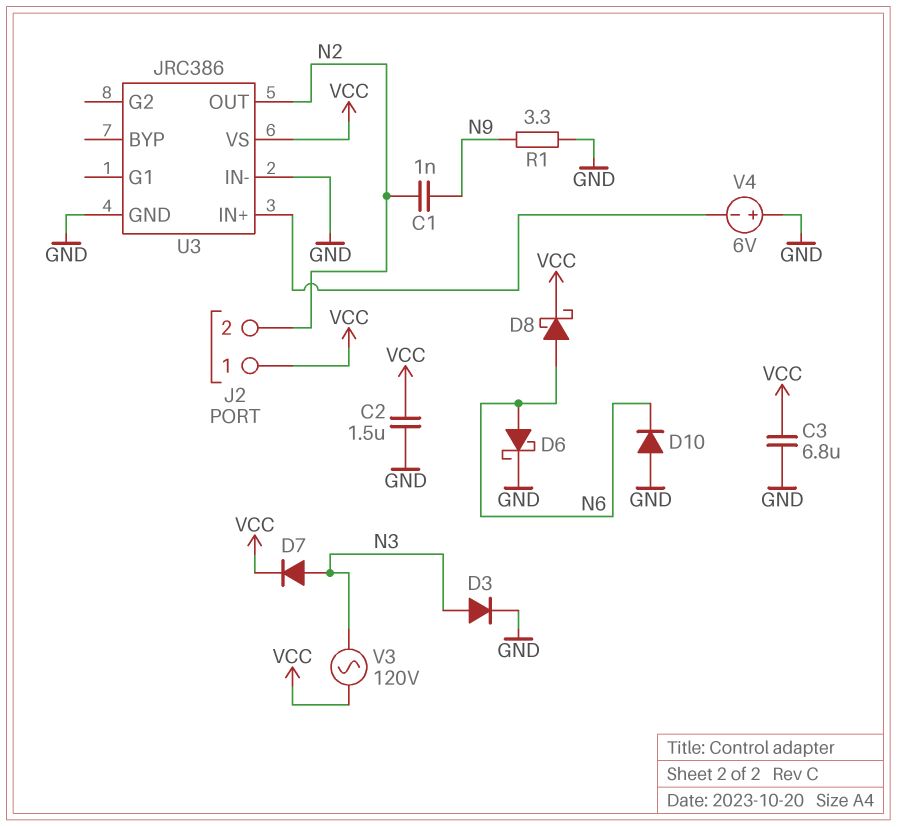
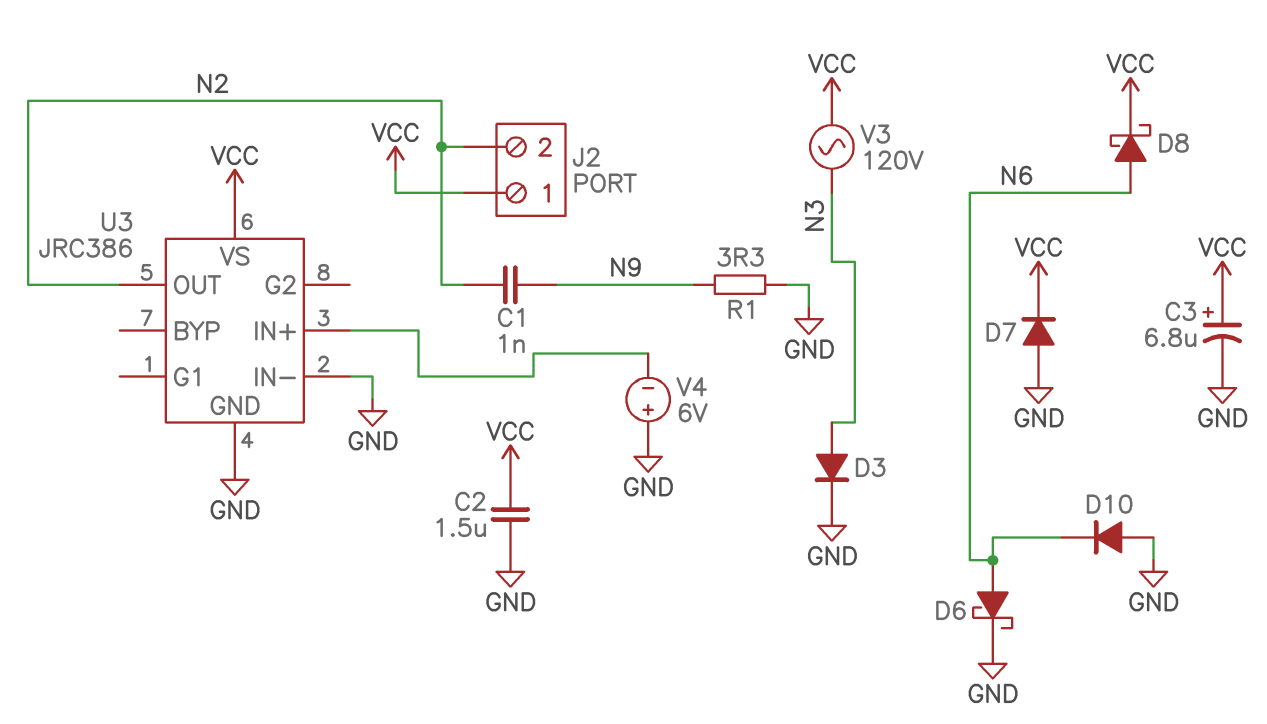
C3: 6.8uF (GND, VCC) -> 6.8uF (plus VCC, minus GND)
D7: diode (A N3, K VCC) -> diode (A GND, K VCC)

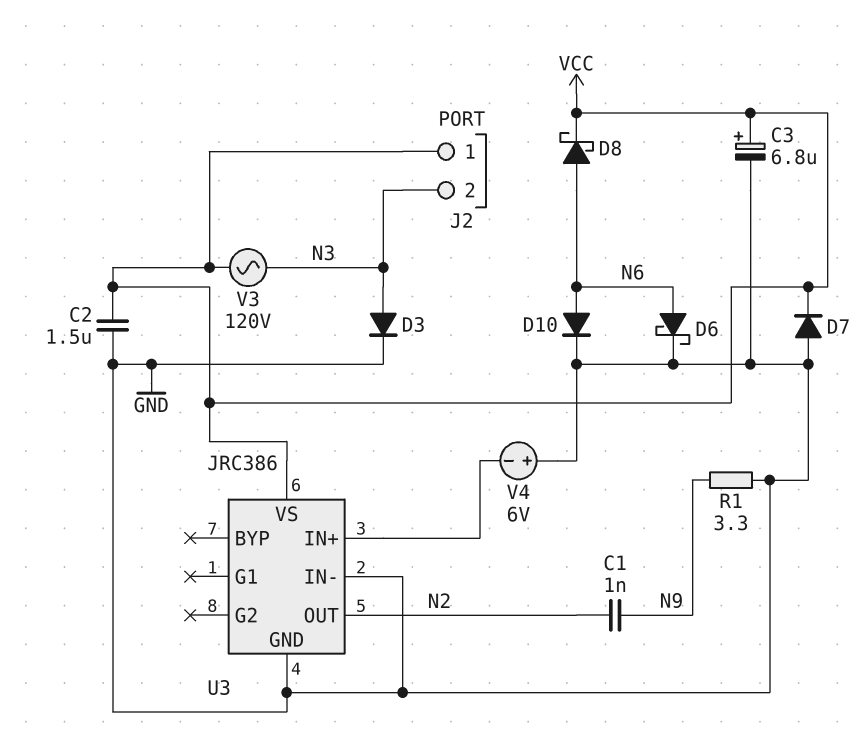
D10: diode (A GND, K N6) -> diode (A N6, K GND)
J2 pin 2: N2 -> N3

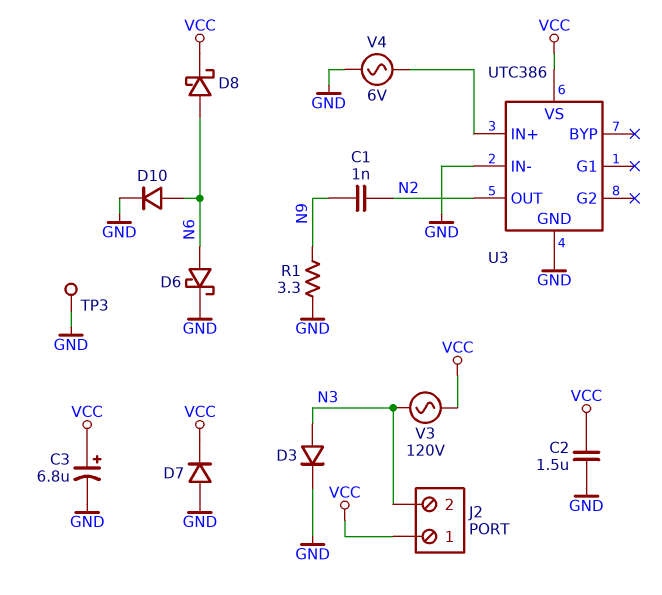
TP3: none -> test point (GND)
U3: JRC386 -> UTC386
V4: 6V (plus GND, minus U3/IN+) -> AC 6V (GND, U3/IN+)

